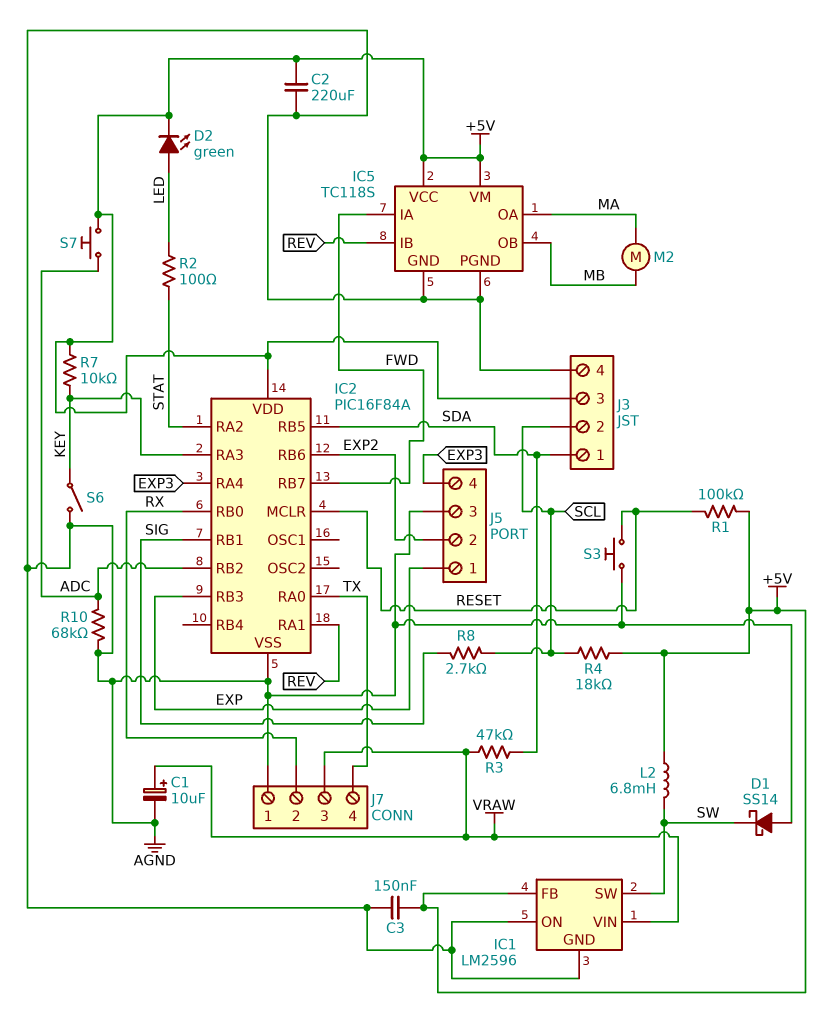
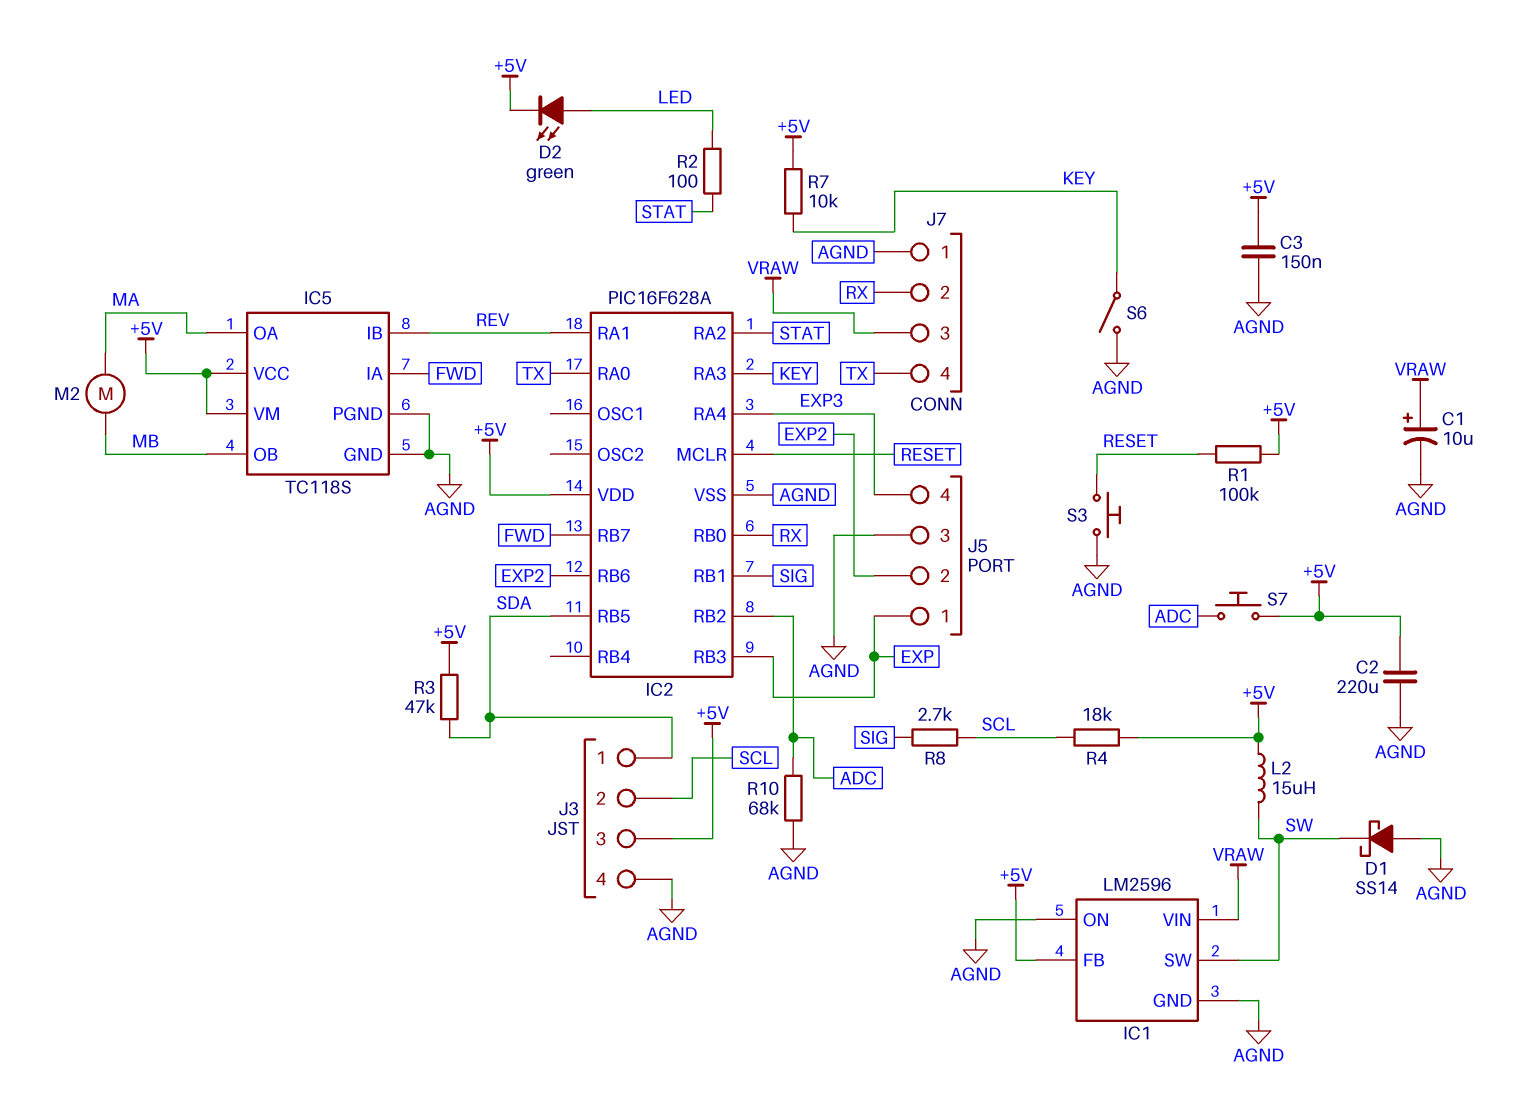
IC2: PIC16F84A -> PIC16F628A
L2: 6.8mH (+5V, SW) -> 15uH (+5V, SW)
R3: 47k (SDA, VRAW) -> 47k (+5V, SDA)

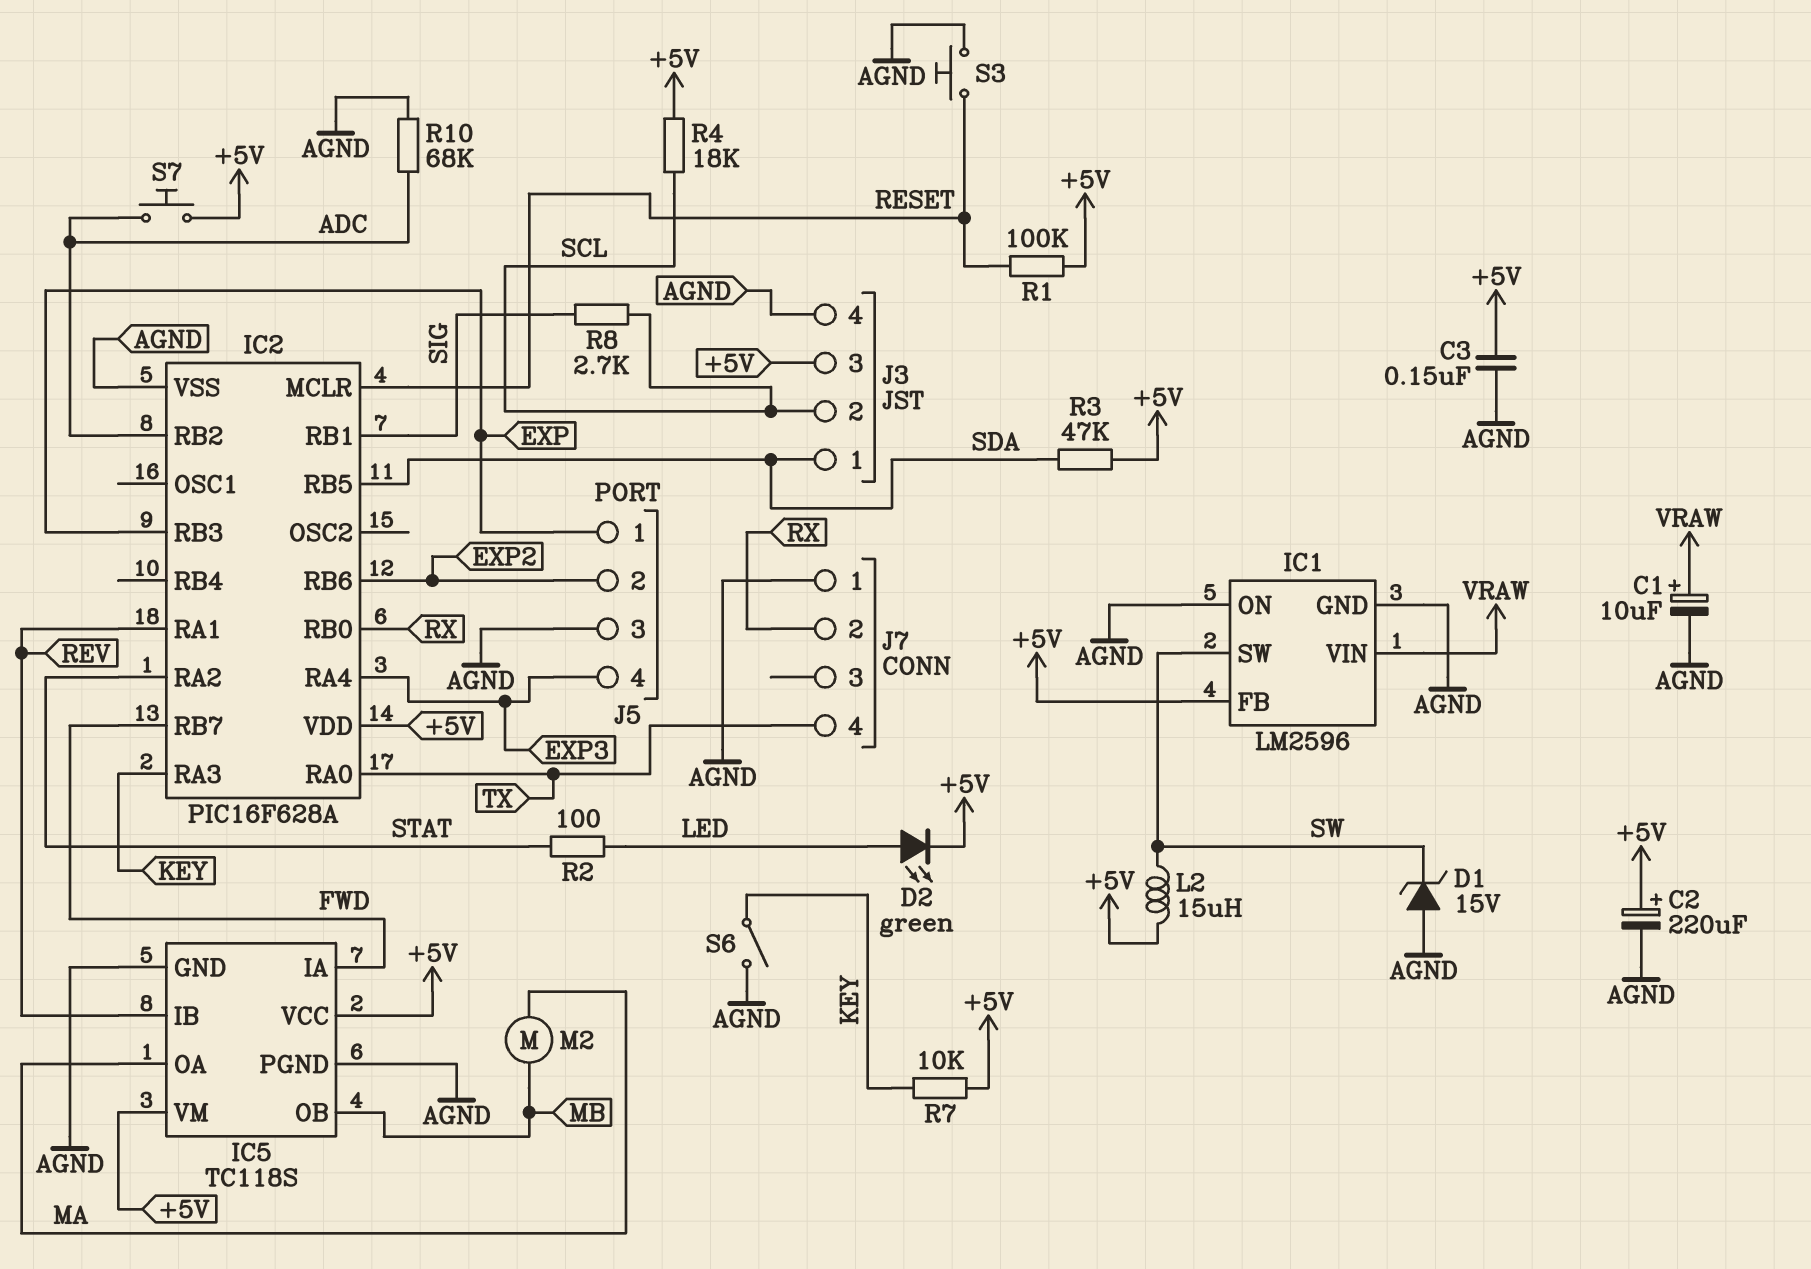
C2: 220uF (+5V, AGND) -> 220uF (plus +5V, minus AGND)
D1: schottky SS14 (A AGND, K SW) -> zener 15V (A AGND, K SW)
J7 pin 3: VRAW -> none

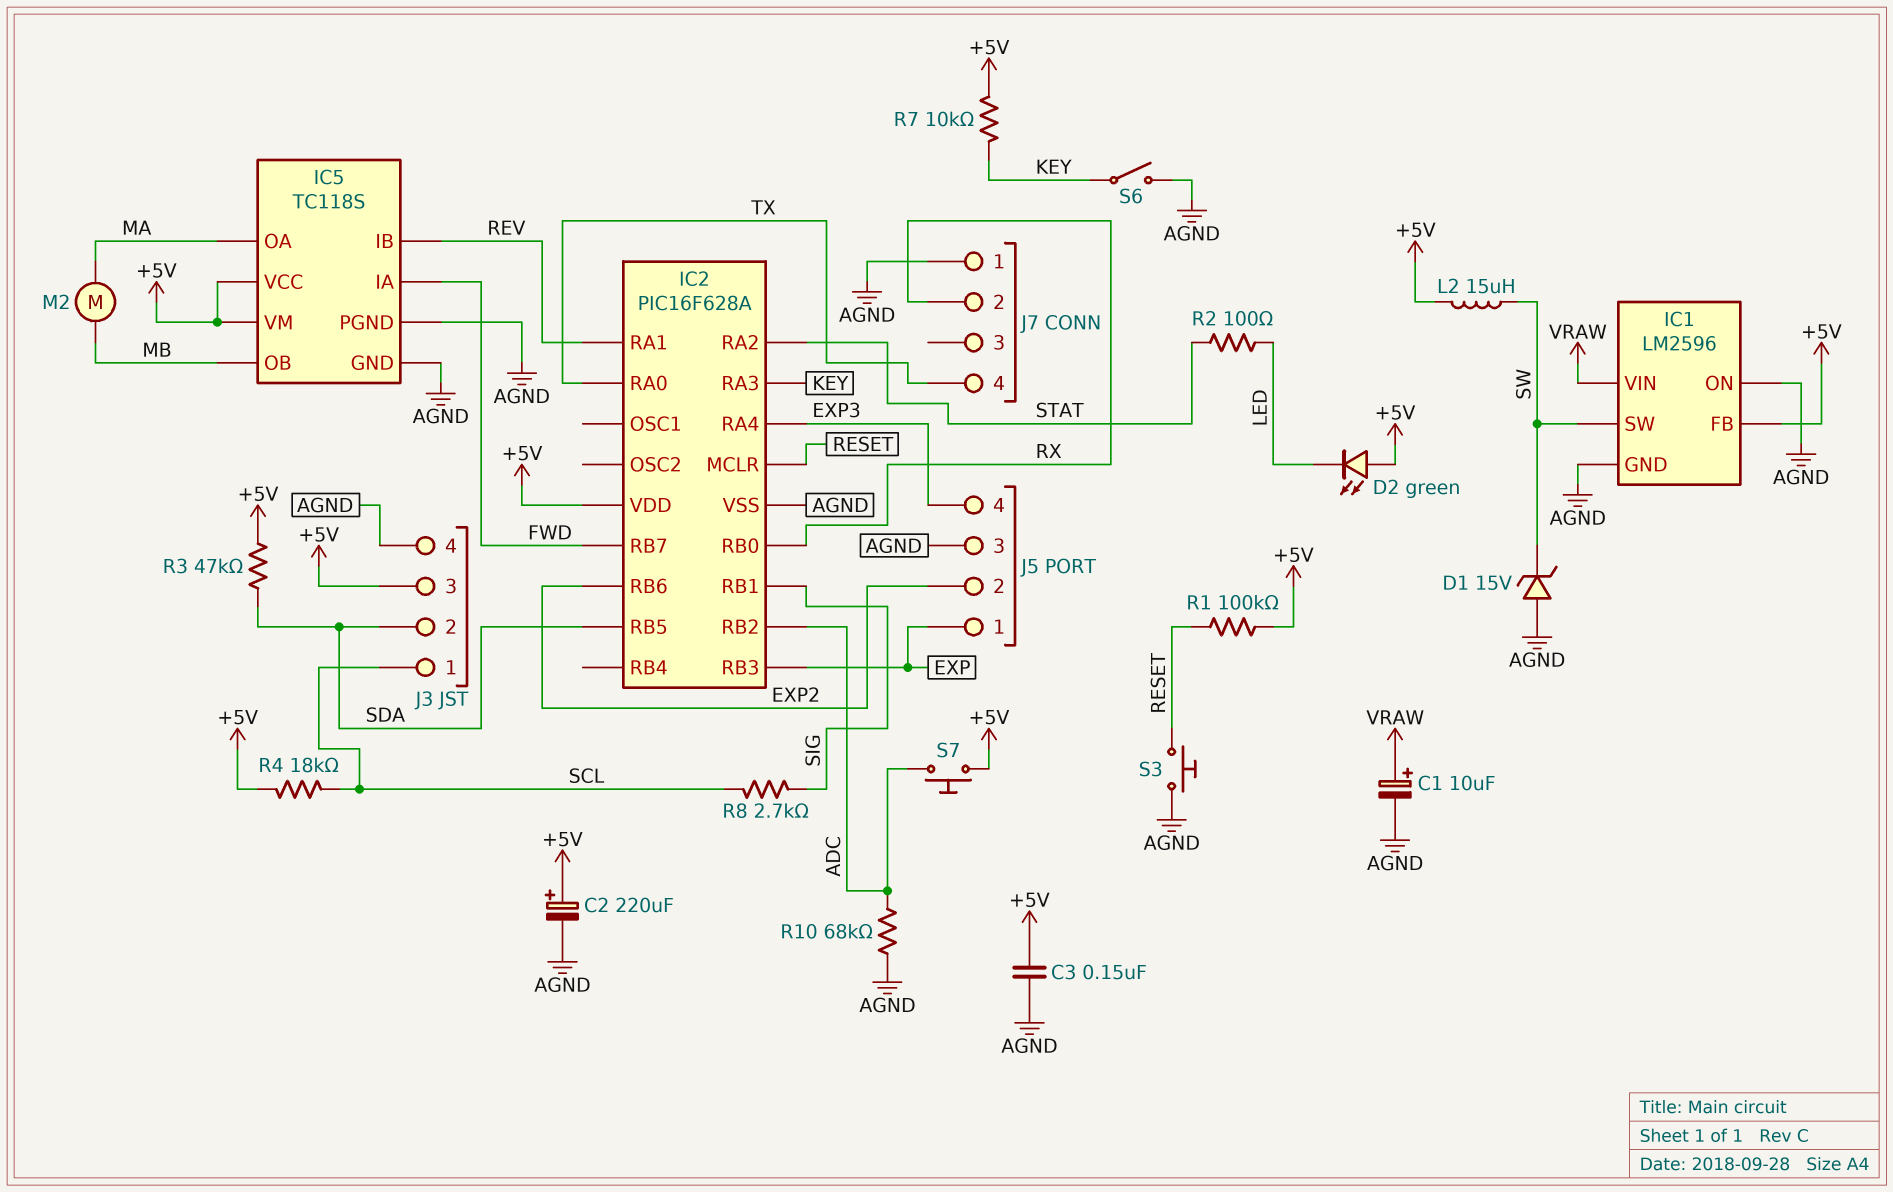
D2: LED green (A LED, K +5V) -> LED green (A +5V, K LED)
J3 pin 1: SDA -> SCL
J3 pin 2: SCL -> SDA

